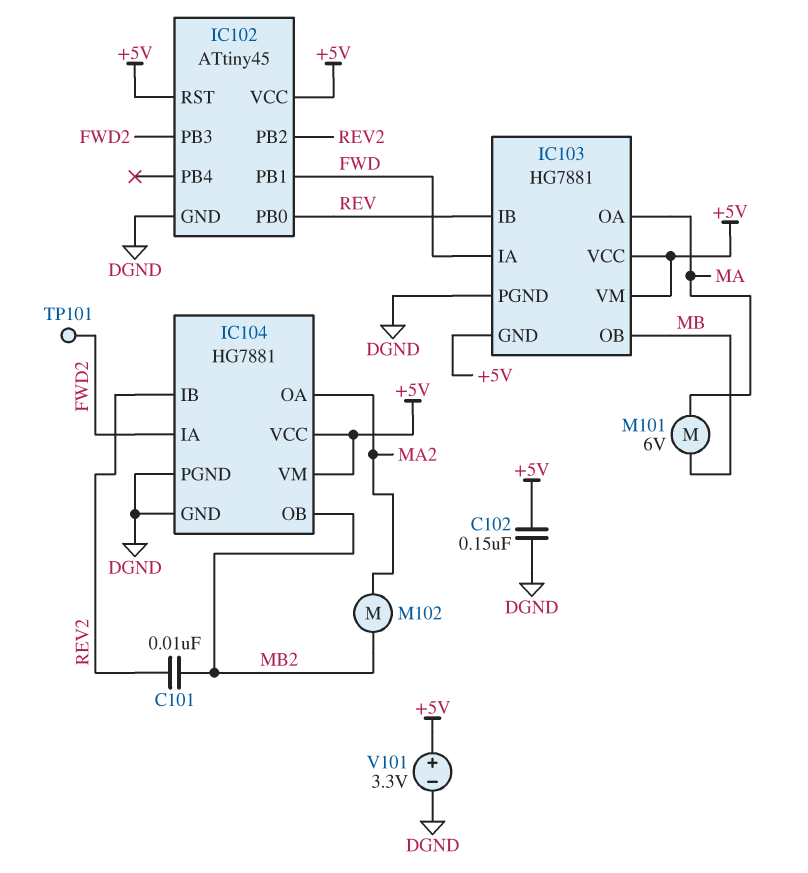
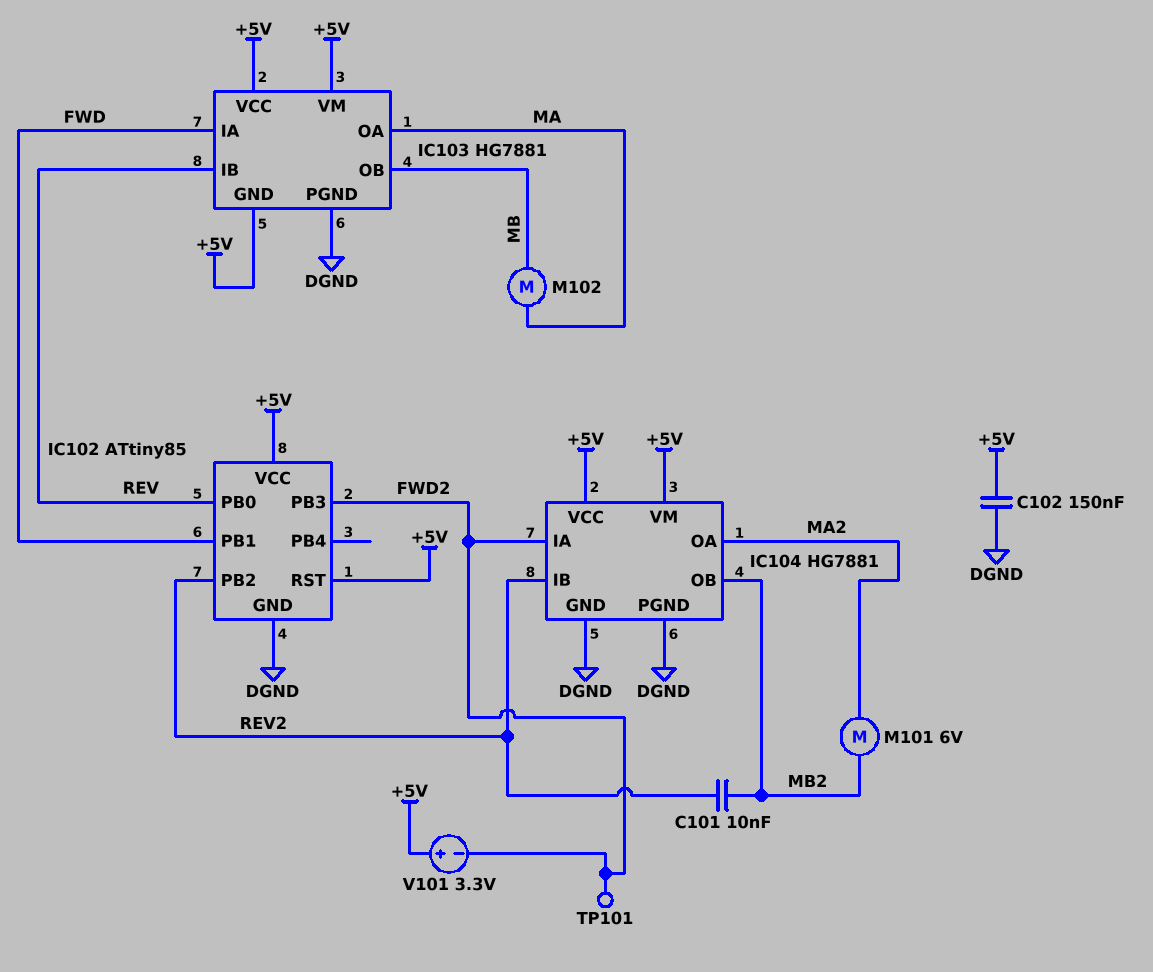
IC102: ATtiny45 -> ATtiny85
M101: motor 6V (MA, MB) -> motor 6V (MA2, MB2)
M102: motor (MA2, MB2) -> motor (MA, MB)
V101: 3.3V (plus +5V, minus DGND) -> 3.3V (plus +5V, minus FWD2)

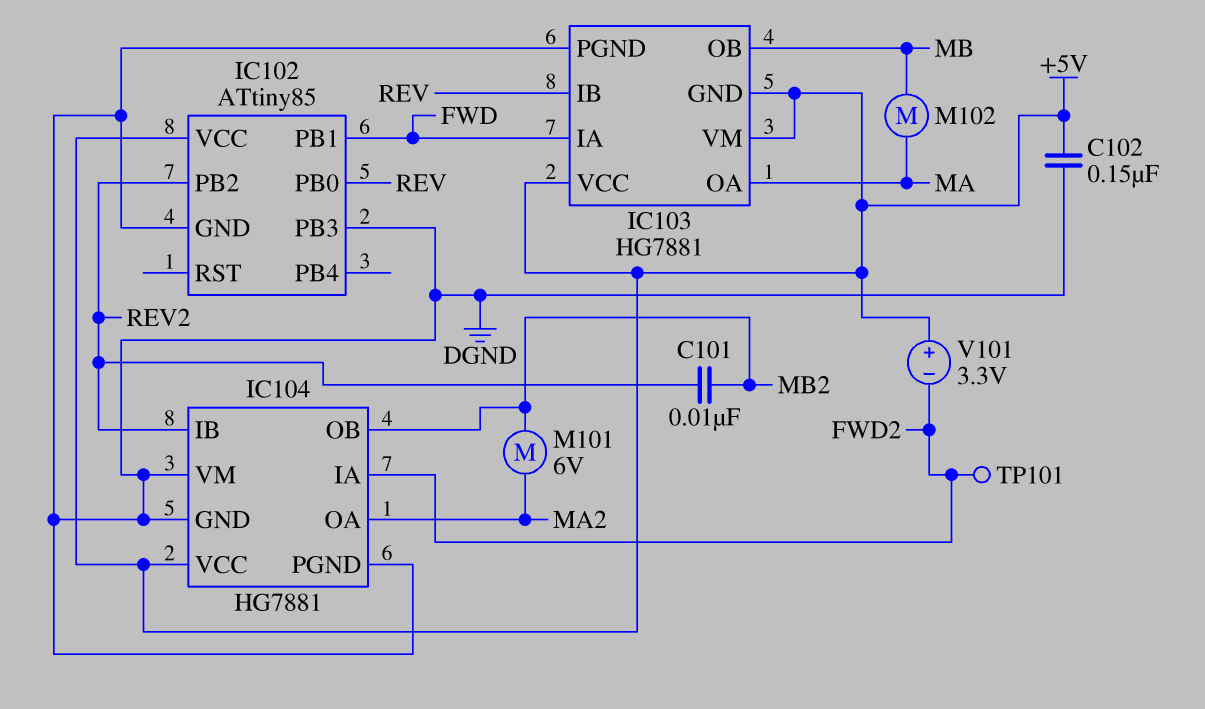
IC102 pin PB3: FWD2 -> DGND
IC102 pin RST: +5V -> none
IC104 pin VM: +5V -> DGND

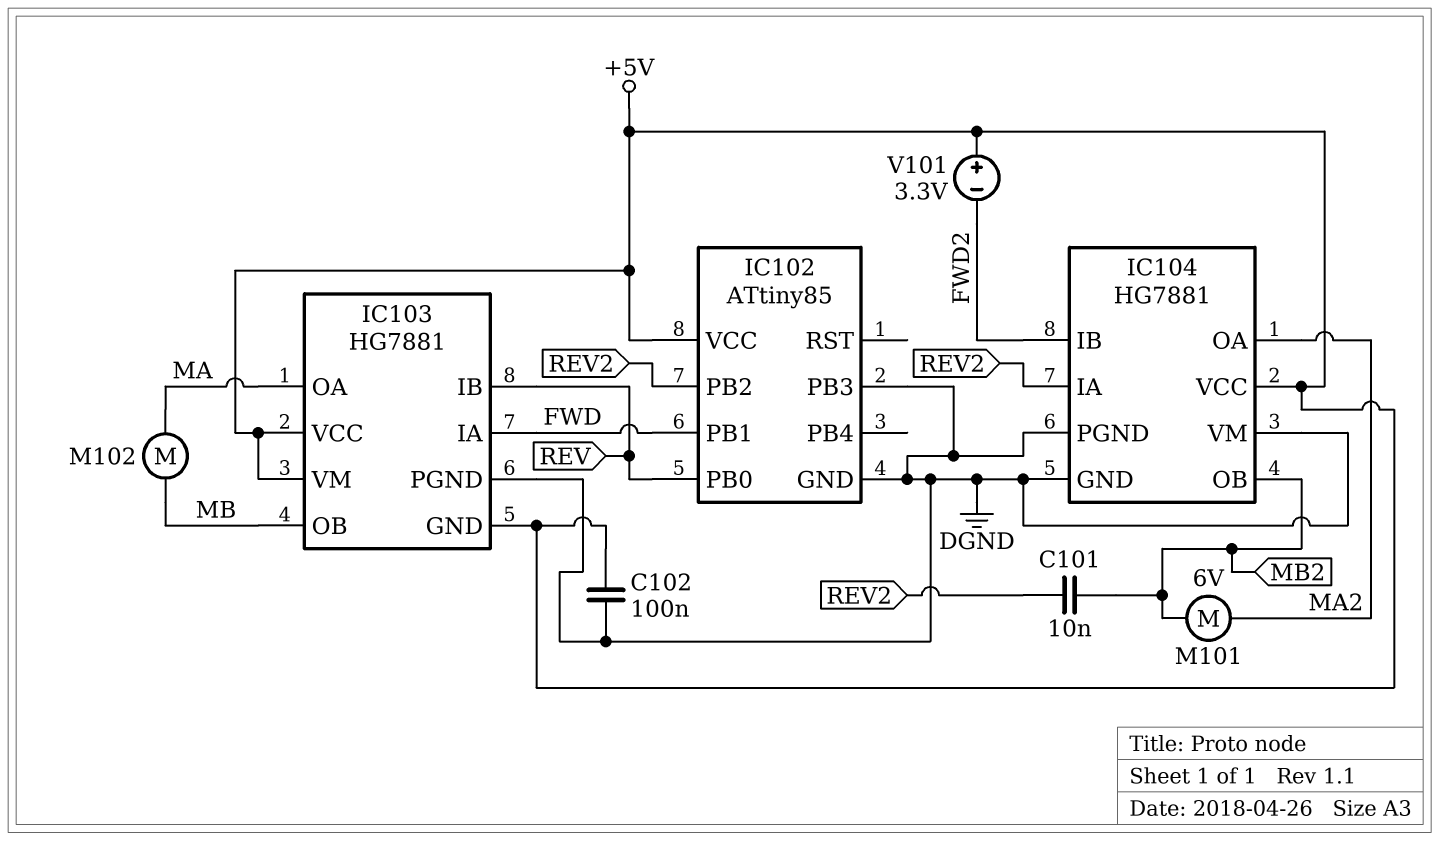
C102: 150nF (+5V, DGND) -> 100nF (+5V, DGND)
IC104 pin IA: FWD2 -> REV2
IC104 pin IB: REV2 -> FWD2
TP101: test point (FWD2) -> none

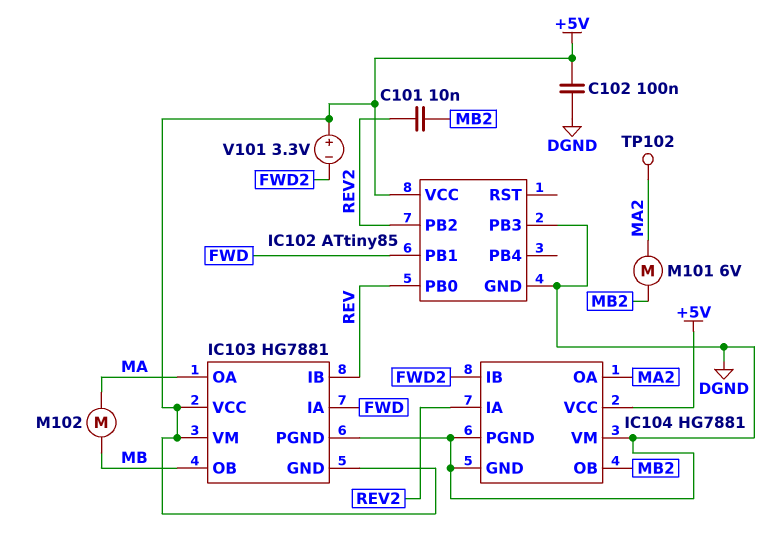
TP102: none -> test point (MA2)

